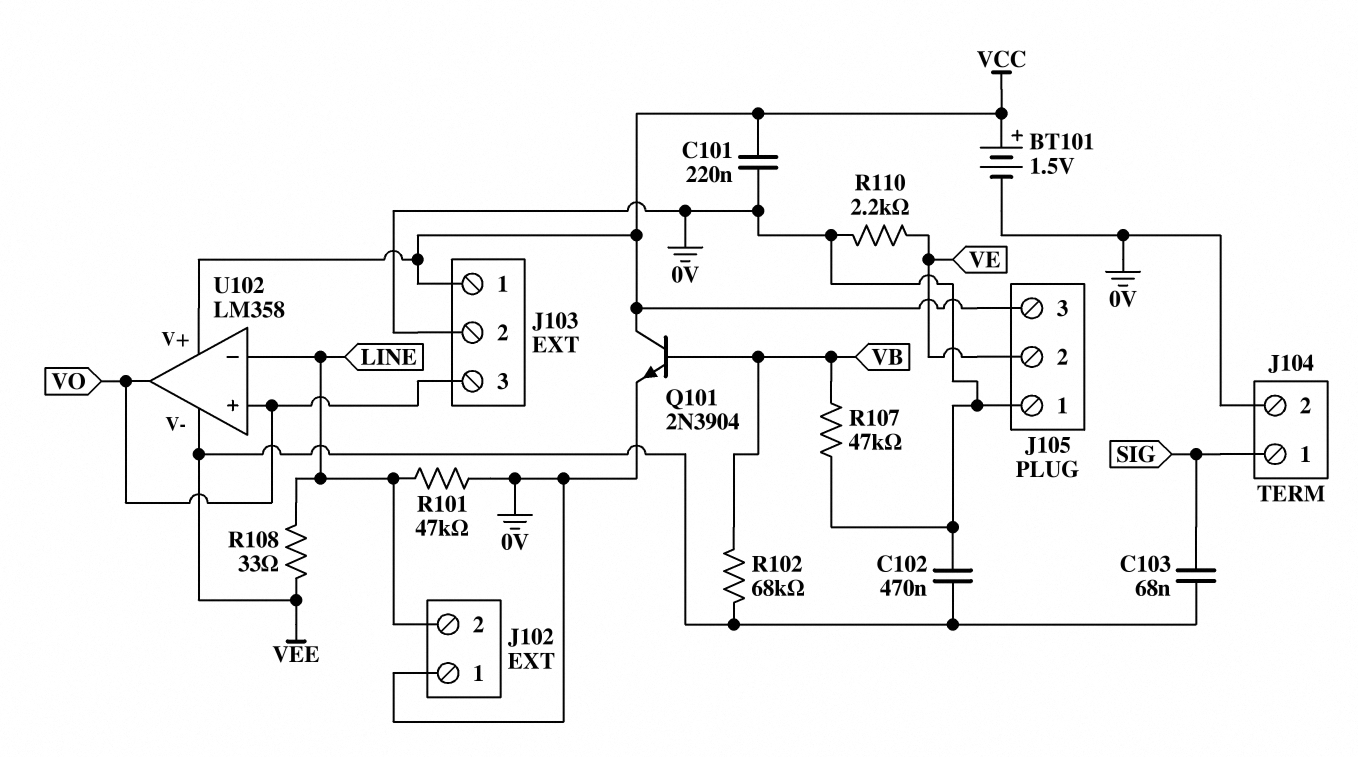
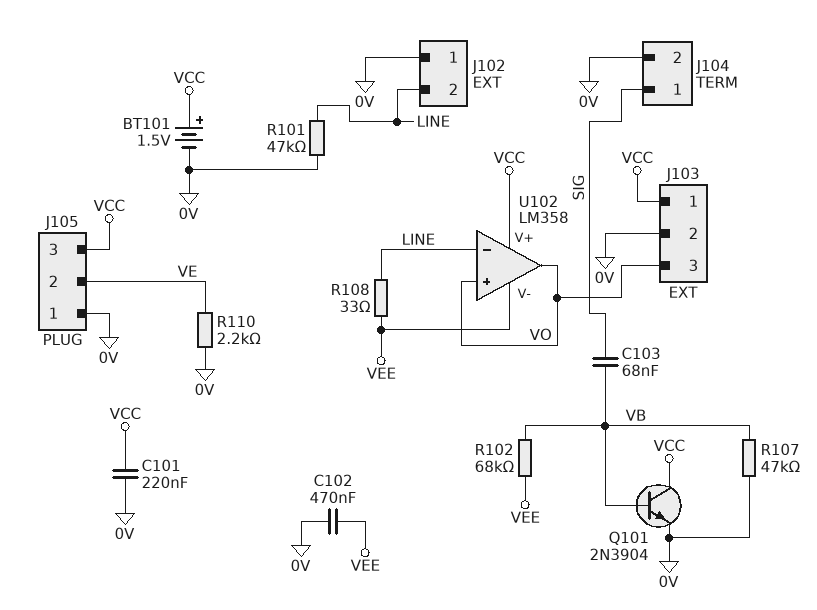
C103: 68nF (SIG, VEE) -> 68nF (SIG, VB)

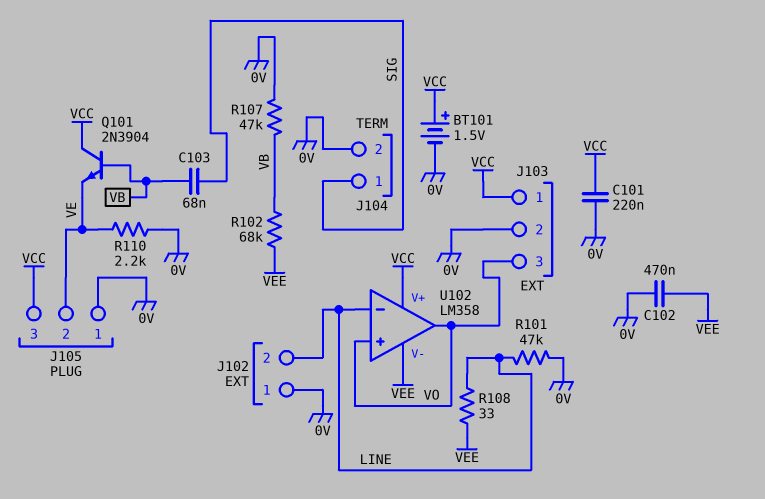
Q101: NPN 2N3904 (B VB, C VCC, E 0V) -> NPN 2N3904 (B VB, C VCC, E VE)

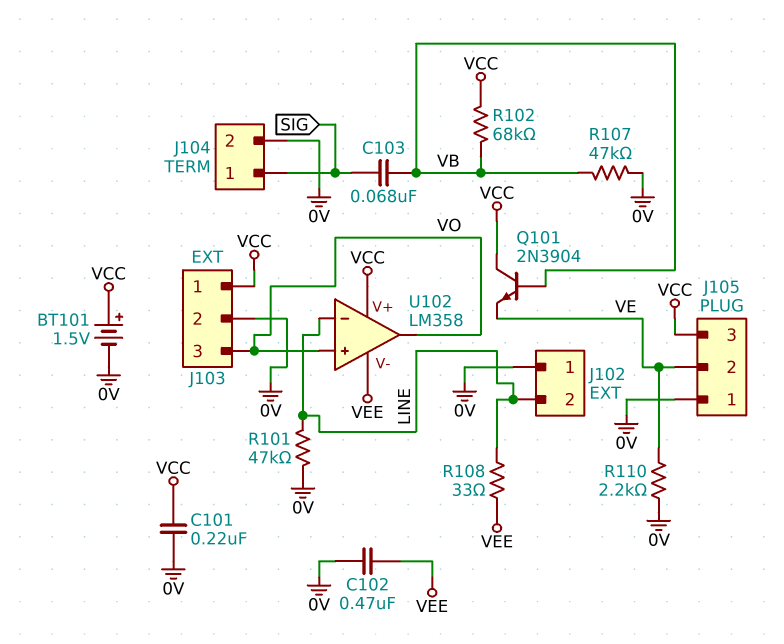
R102: 68k (VB, VEE) -> 68k (VB, VCC)

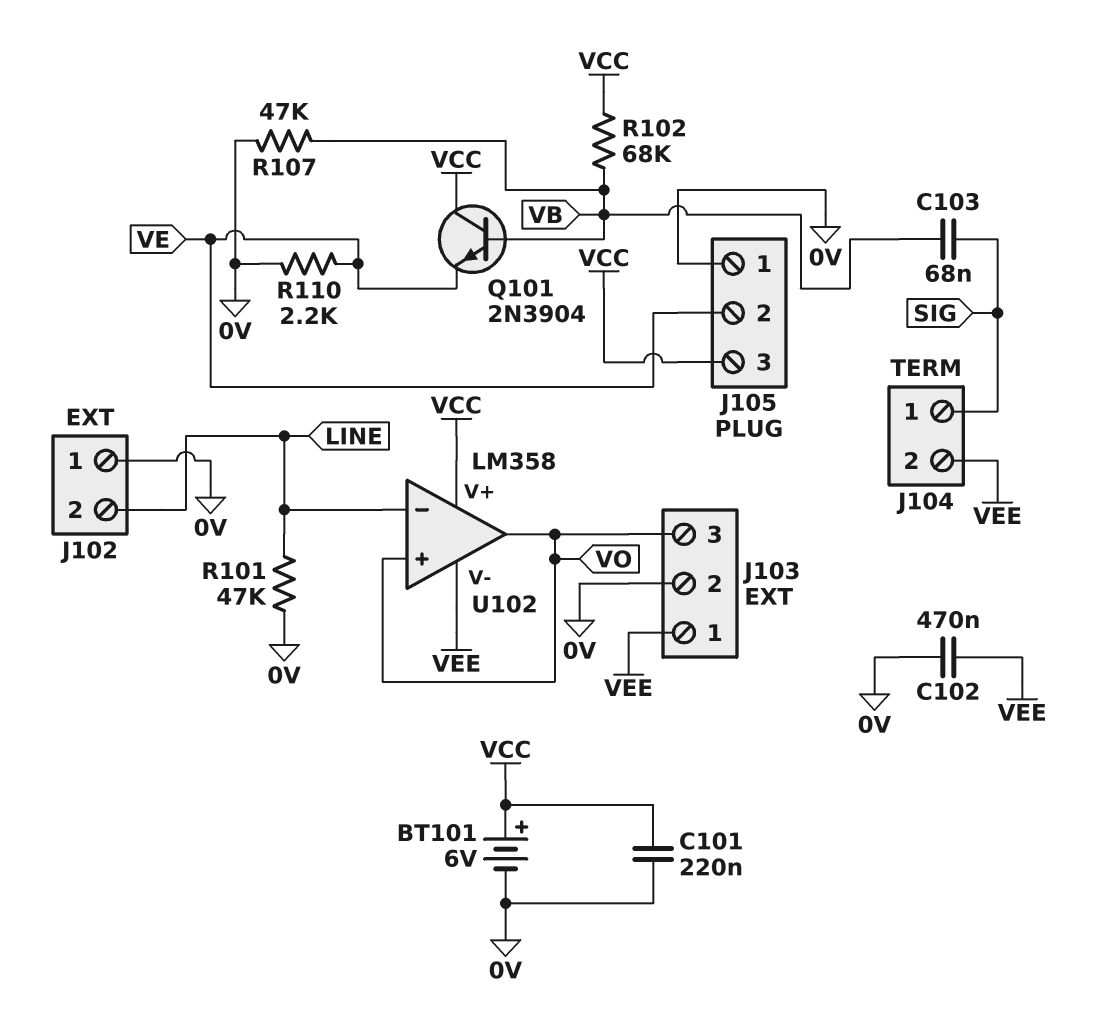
BT101: 1.5V (plus VCC, minus 0V) -> 6V (plus VCC, minus 0V)
J103 pin 1: VCC -> VEE
J104 pin 2: 0V -> VEE
R108: 33 (LINE, VEE) -> none

